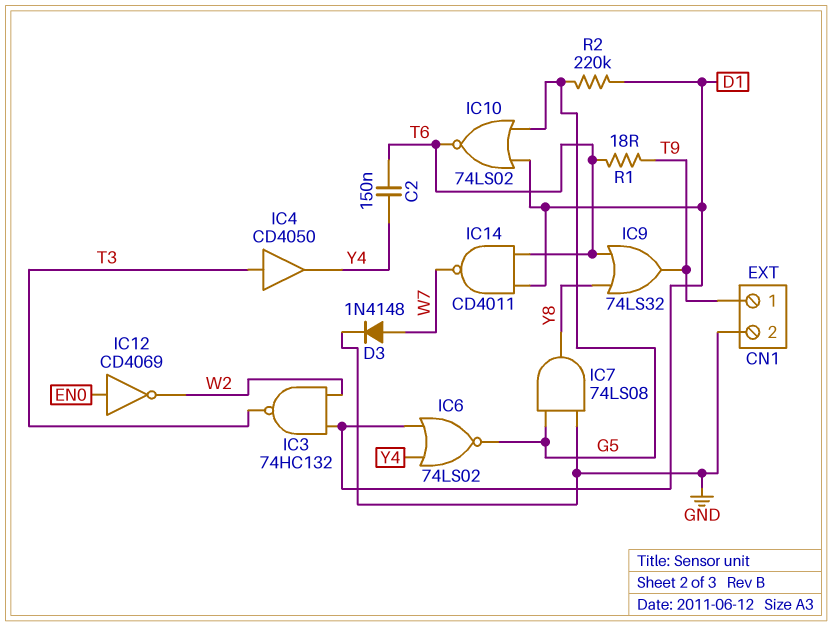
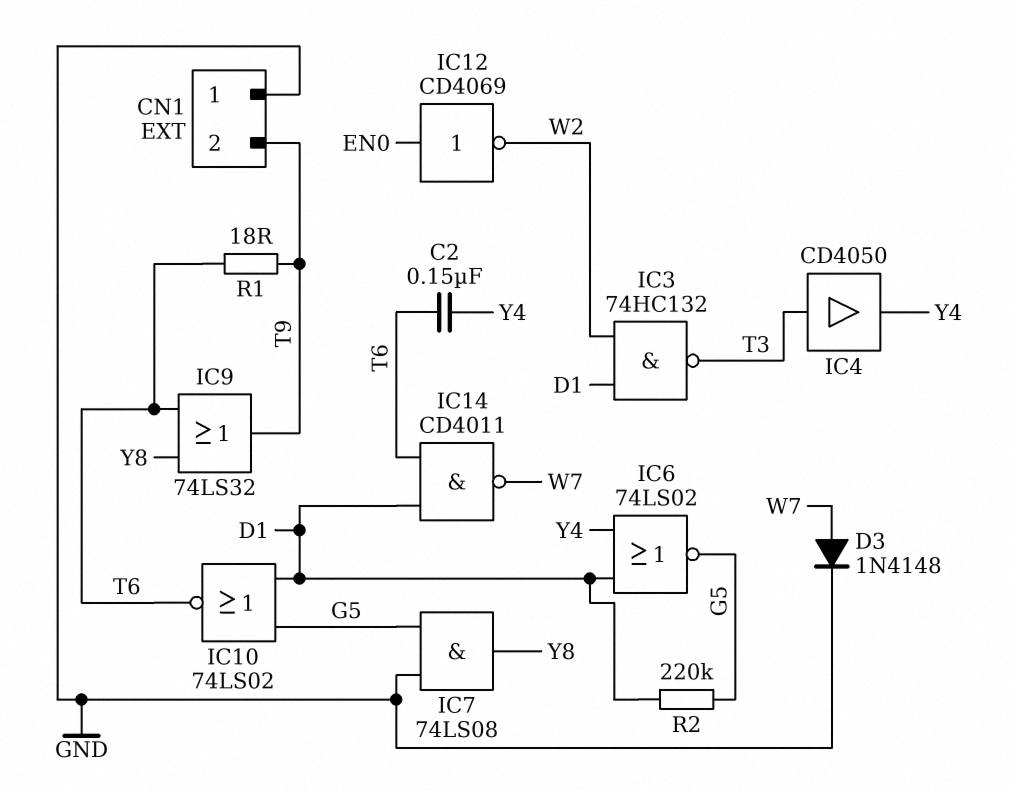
CN1 pin 1: T9 -> GND
CN1 pin 2: GND -> T9

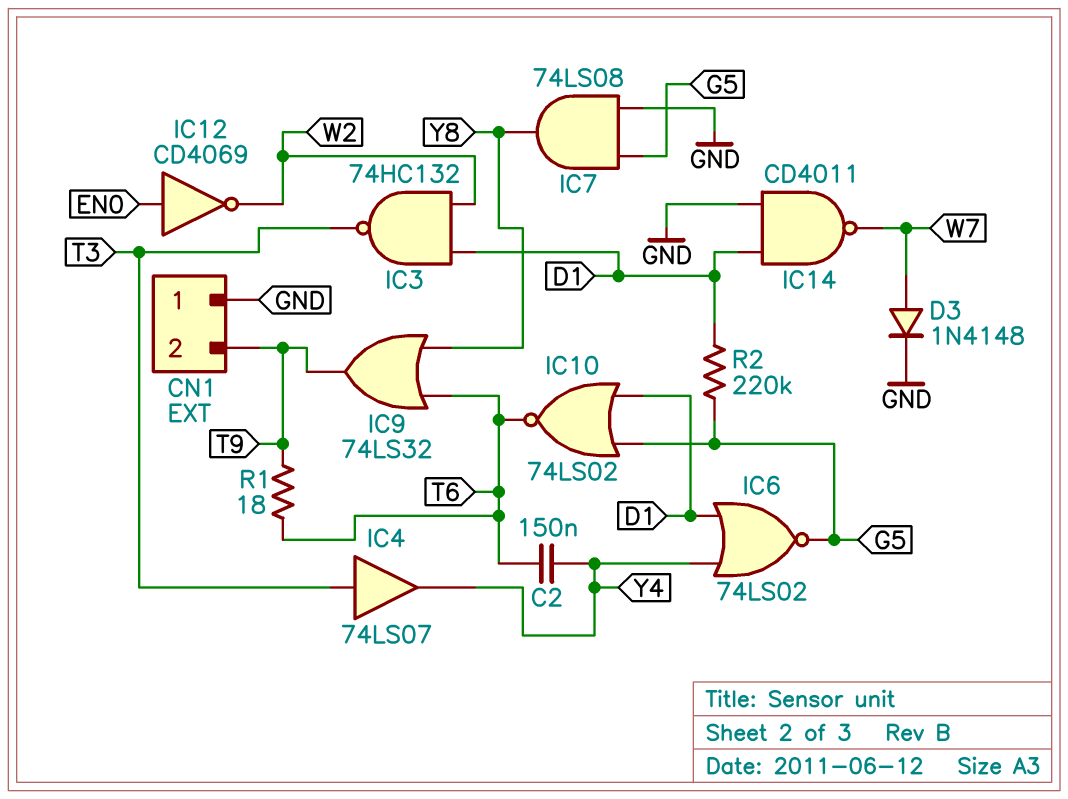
IC4: buffer CD4050 (in T3, out Y4) -> buffer 74LS07 (in T3, out Y4)
IC14: NAND CD4011 (in D1, in T6, out W7) -> NAND CD4011 (in D1, in GND, out W7)

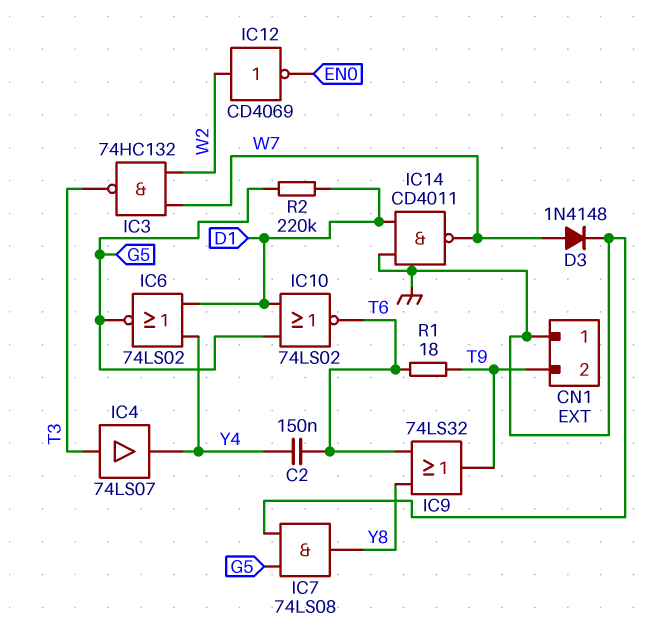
IC3: NAND 74HC132 (in D1, in W2, out T3) -> NAND 74HC132 (in W2, in W7, out T3)
IC12: NOT CD4069 (in EN0, out W2) -> NOT CD4069 (in W2, out EN0)

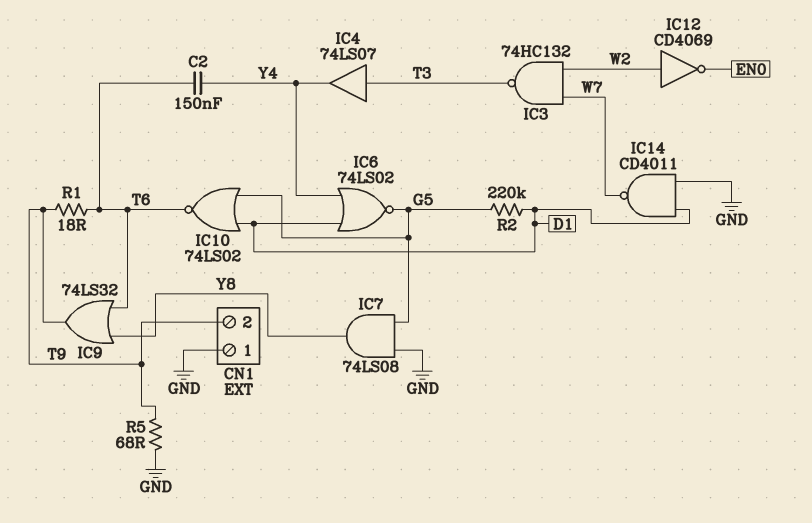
D3: diode 1N4148 (A W7, K GND) -> none
R5: none -> 68 (GND, T9)

